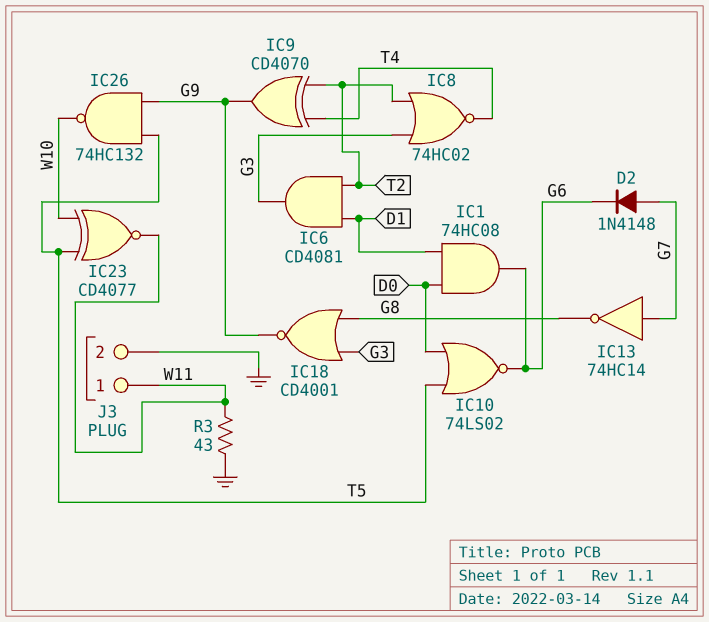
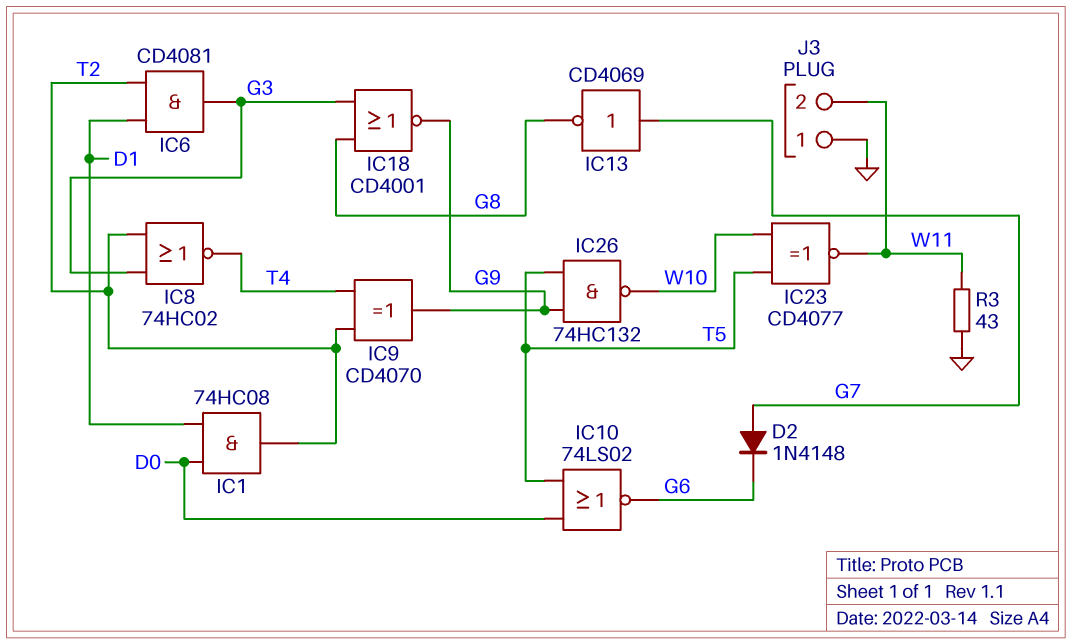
IC1: AND 74HC08 (in D0, in D1, out G6) -> AND 74HC08 (in D0, in D1, out T2)
IC13: NOT 74HC14 (in G7, out G8) -> NOT CD4069 (in G7, out G8)
J3 pin 1: W11 -> GND
J3 pin 2: GND -> W11

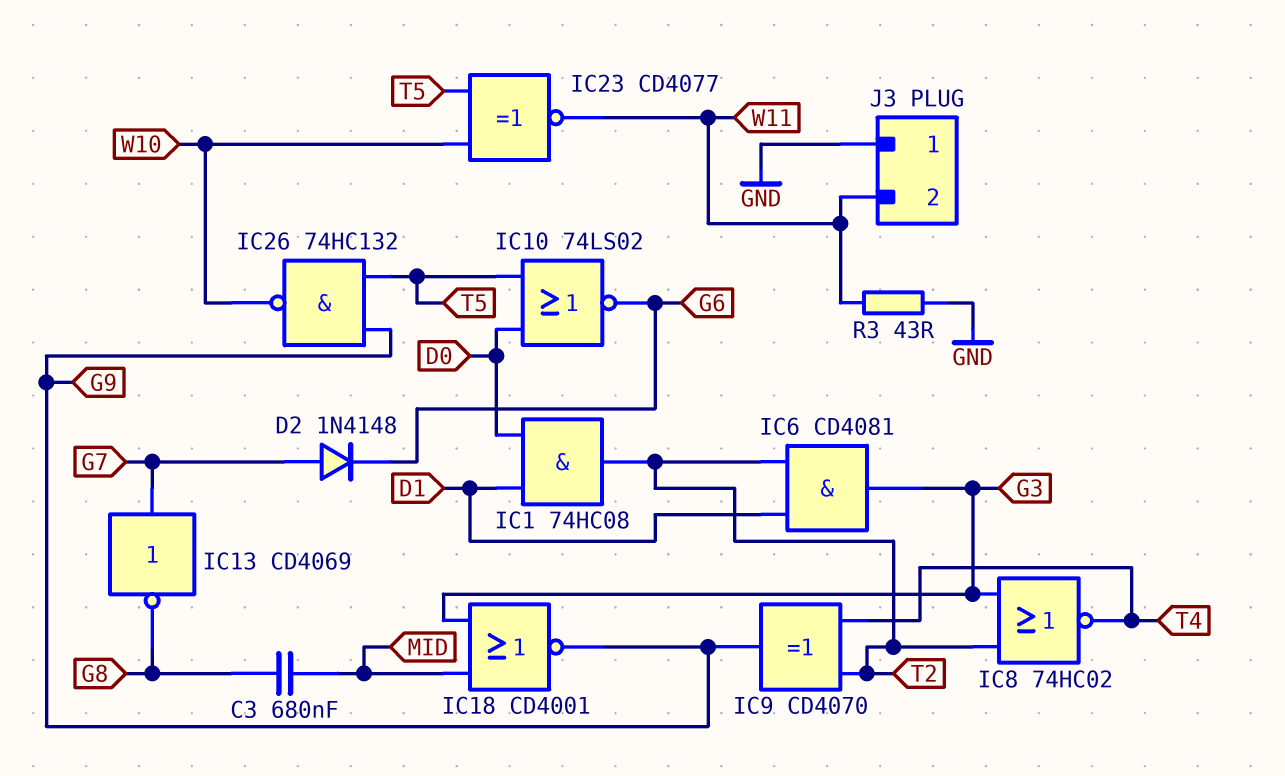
C3: none -> 680nF (G8, MID)
IC18: NOR CD4001 (in G3, in G8, out G9) -> NOR CD4001 (in G3, in MID, out G9)

